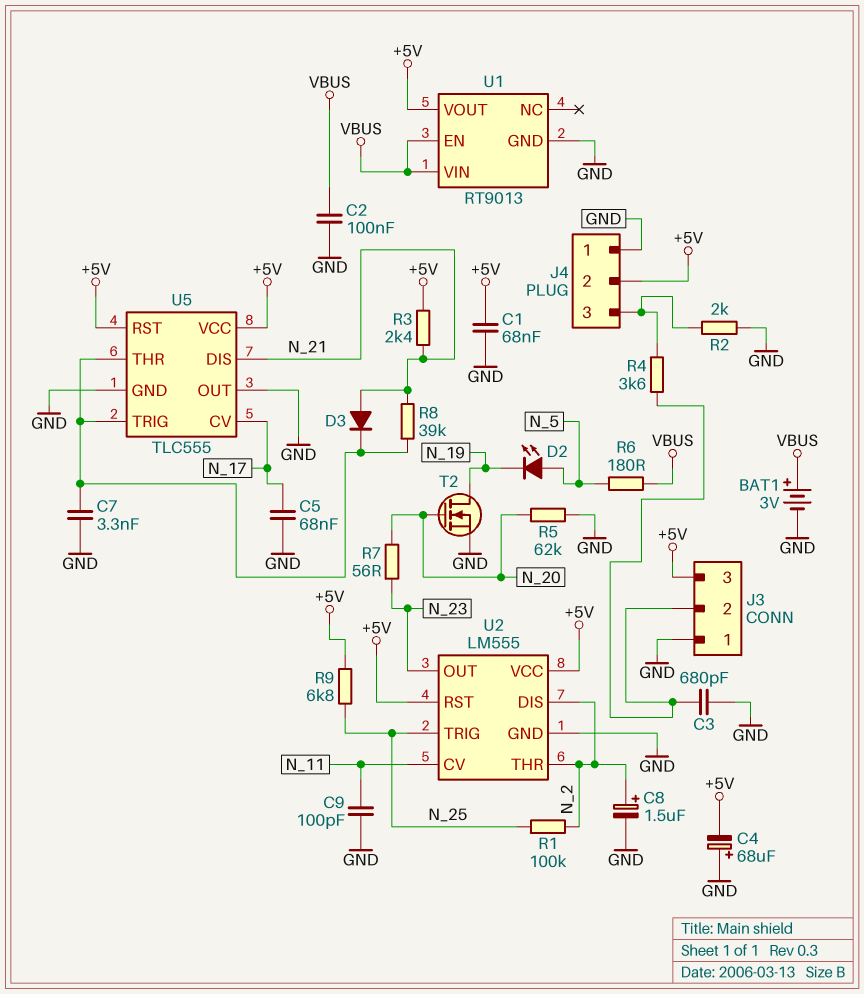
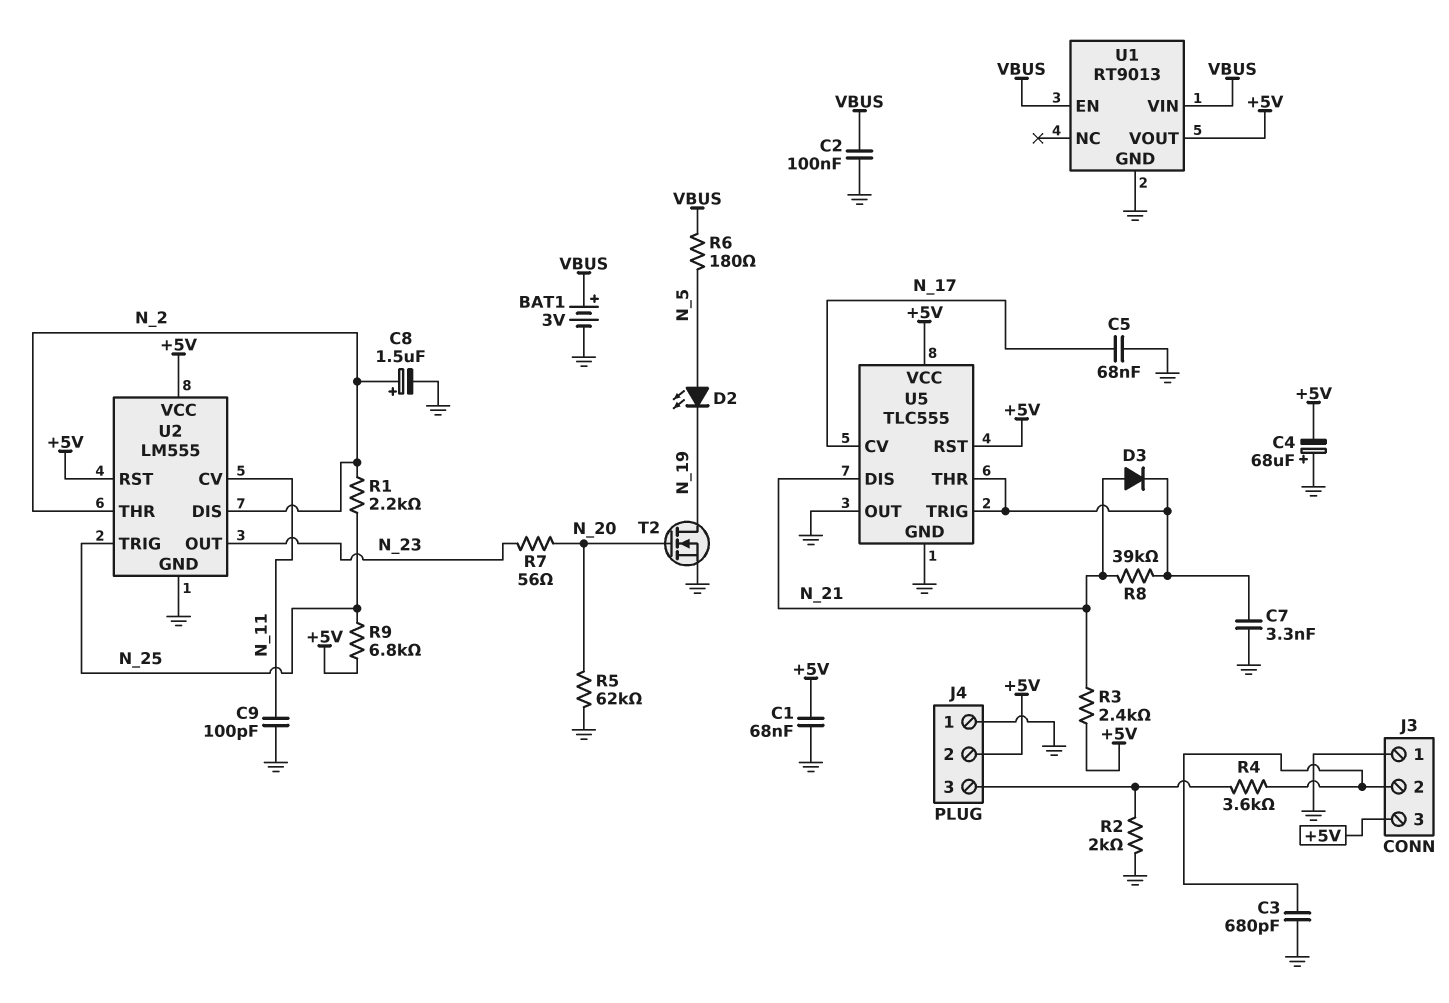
R1: 100k (N_2, N_25) -> 2.2k (N_2, N_25)

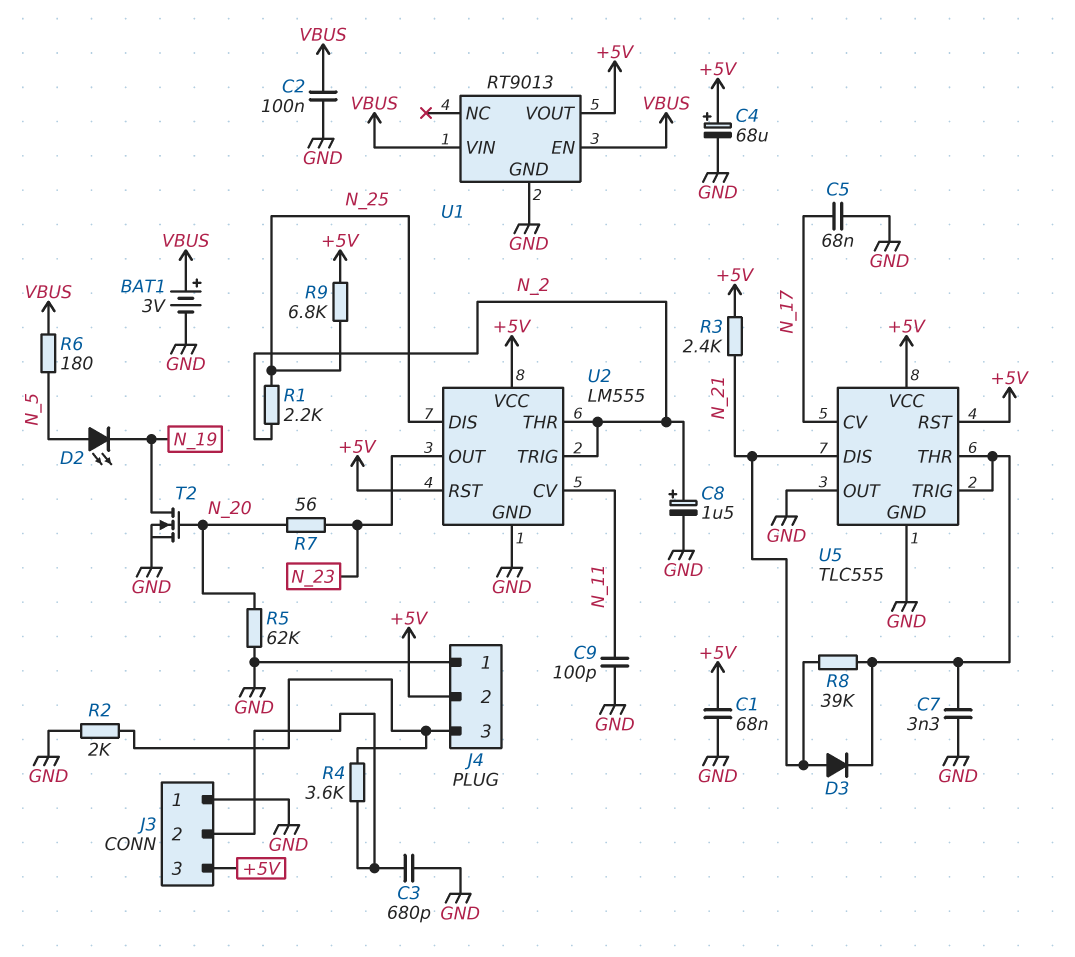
C4: 68uF (plus GND, minus +5V) -> 68uF (plus +5V, minus GND)
U2 pin DIS: N_2 -> N_25
U2 pin TRIG: N_25 -> N_2

